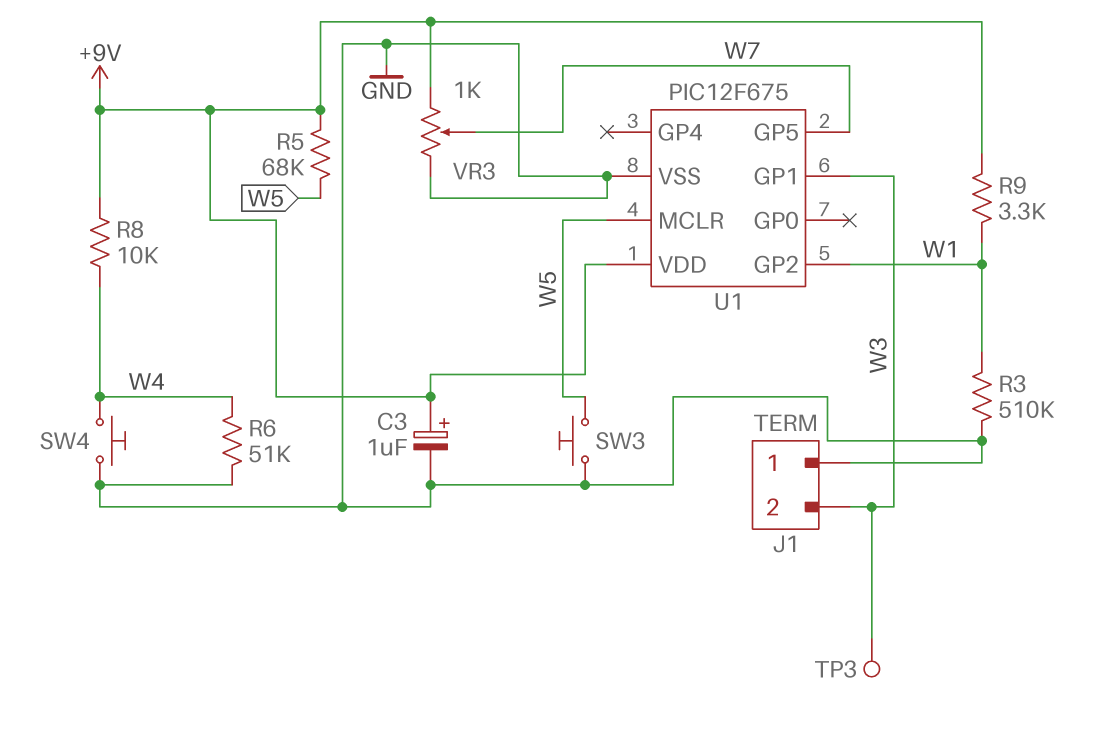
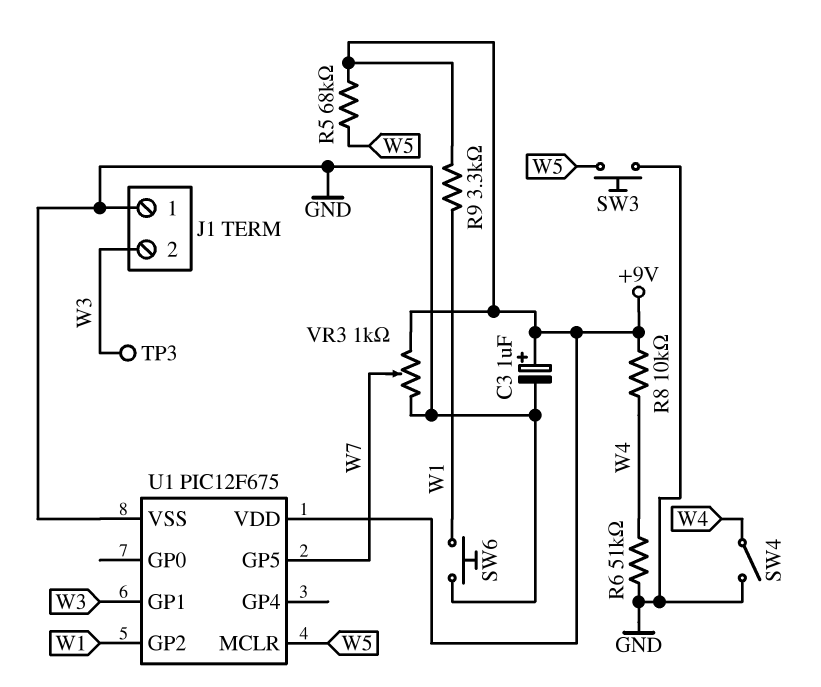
R3: 510k (GND, W1) -> none
SW4: button (GND, W4) -> switch (GND, W4)
SW6: none -> button (GND, W1)

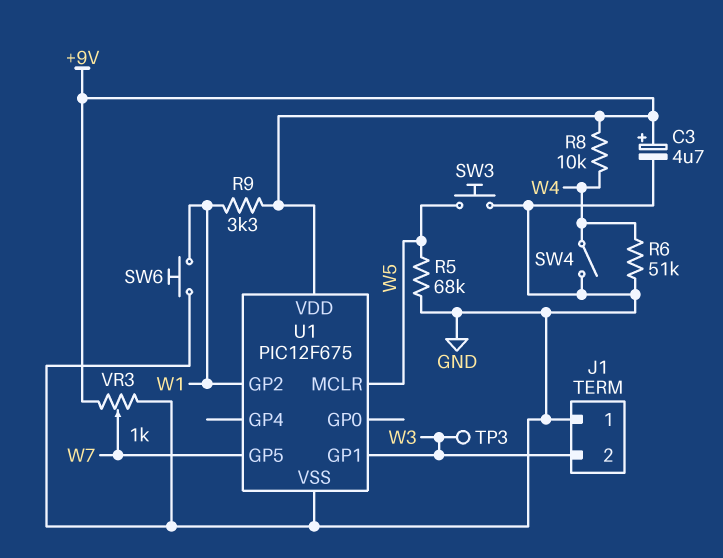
C3: 1uF (plus +9V, minus GND) -> 4.7uF (plus +9V, minus GND)
R5: 68k (+9V, W5) -> 68k (GND, W5)

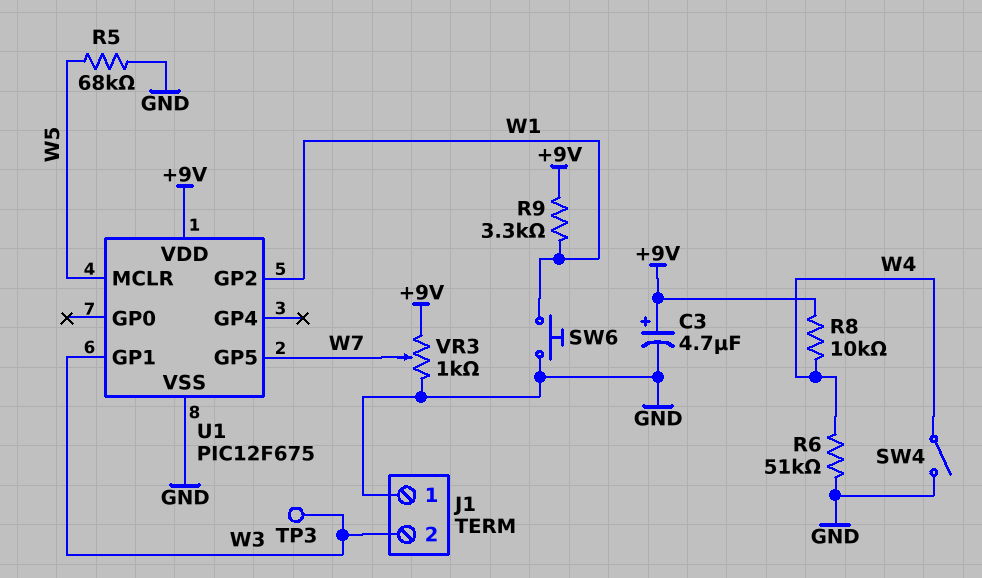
SW3: button (GND, W5) -> none

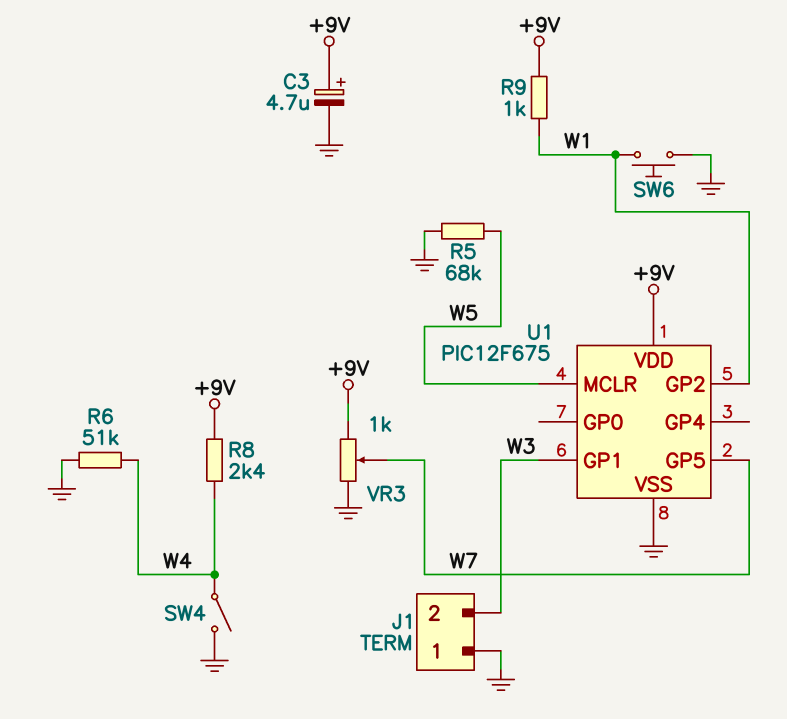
R8: 10k (+9V, W4) -> 2.4k (+9V, W4)
R9: 3.3k (+9V, W1) -> 1k (+9V, W1)
TP3: test point (W3) -> none

